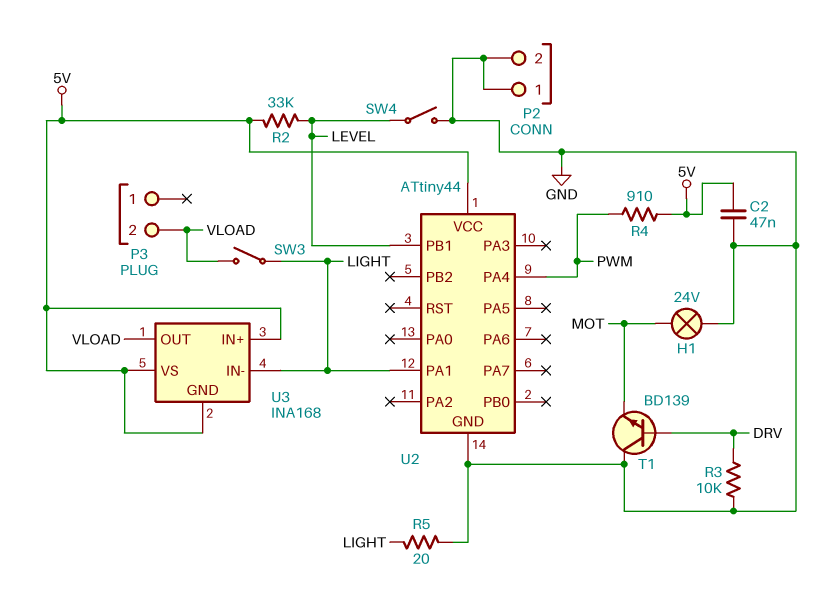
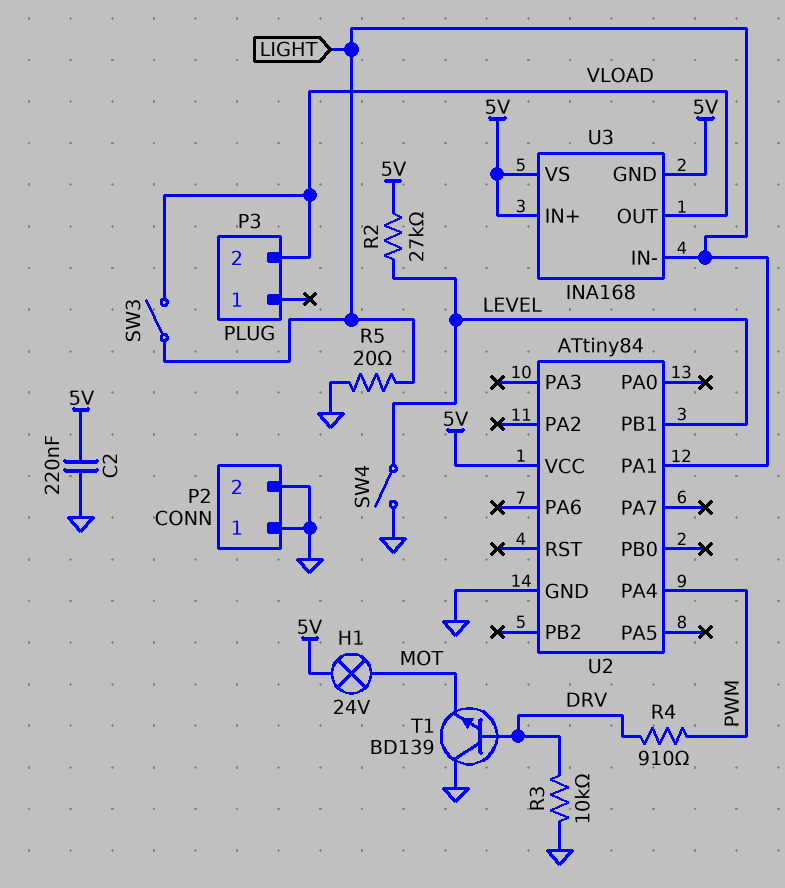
C2: 47nF (5V, GND) -> 220nF (5V, GND)
H1: lamp 24V (GND, MOT) -> lamp 24V (5V, MOT)
R2: 33k (5V, LEVEL) -> 27k (5V, LEVEL)
R4: 910 (5V, PWM) -> 910 (DRV, PWM)
U2: ATtiny44 -> ATtiny84

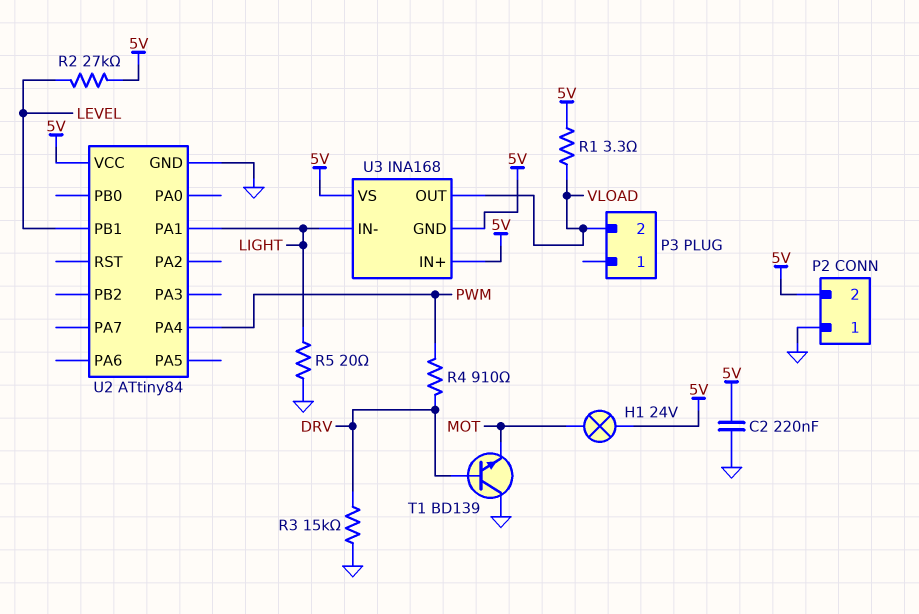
P2 pin 2: GND -> 5V
R1: none -> 3.3 (5V, VLOAD)
R3: 10k (DRV, GND) -> 15k (DRV, GND)
SW3: switch (LIGHT, VLOAD) -> none
SW4: switch (GND, LEVEL) -> none

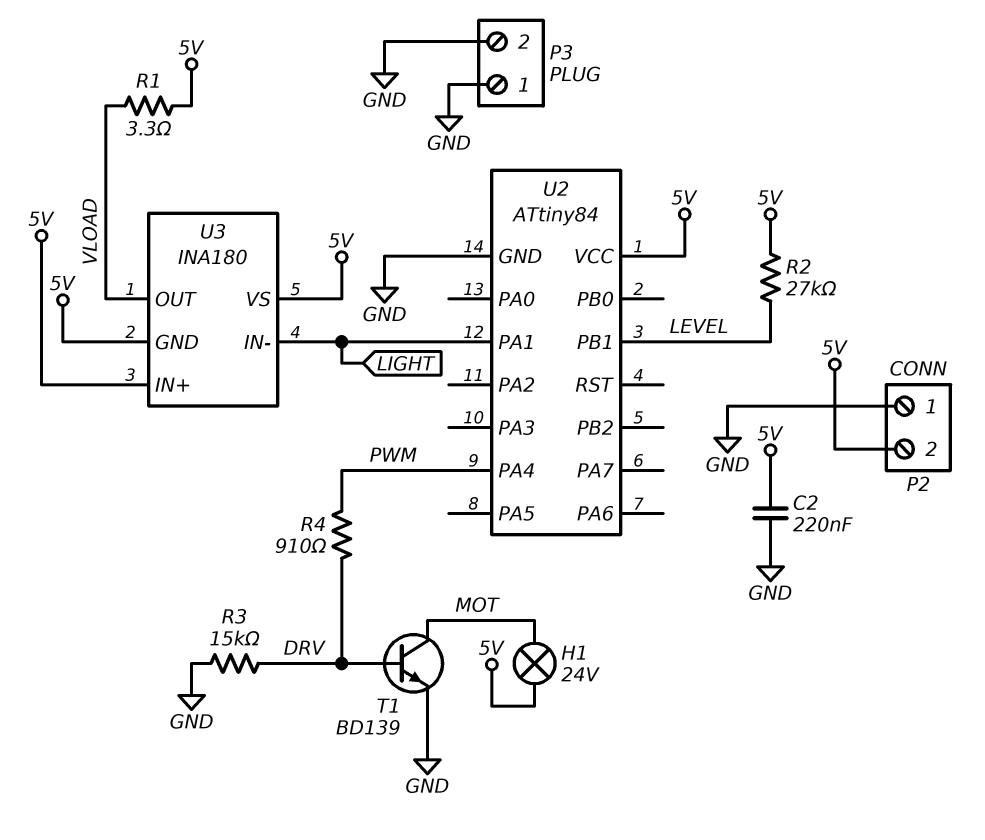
P3 pin 1: none -> GND
P3 pin 2: VLOAD -> GND
R5: 20 (GND, LIGHT) -> none
T1: NPN BD139 (B DRV, C GND, E MOT) -> NPN BD139 (B DRV, C MOT, E GND)
U3: INA168 -> INA180

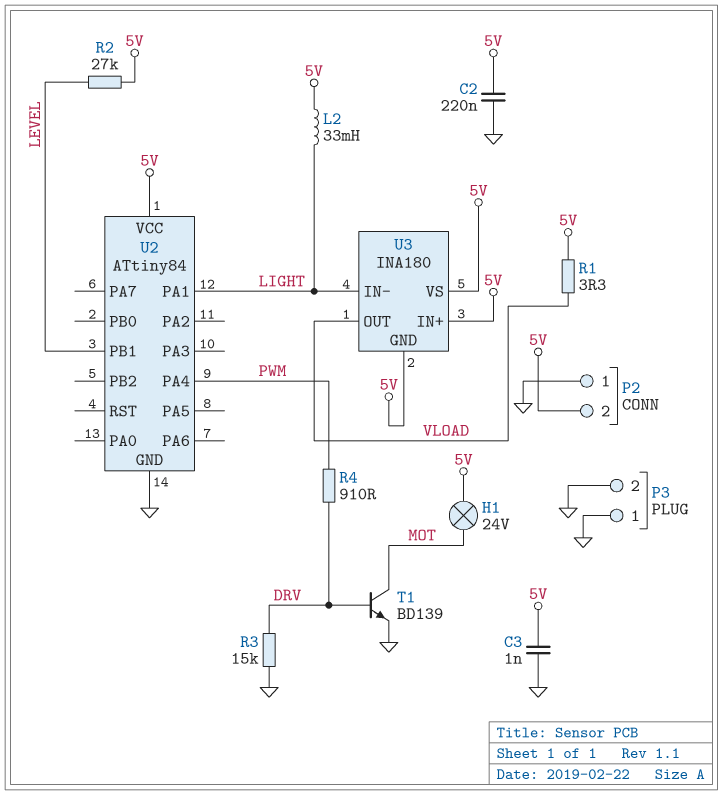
C3: none -> 1nF (5V, GND)
L2: none -> 33mH (5V, LIGHT)

